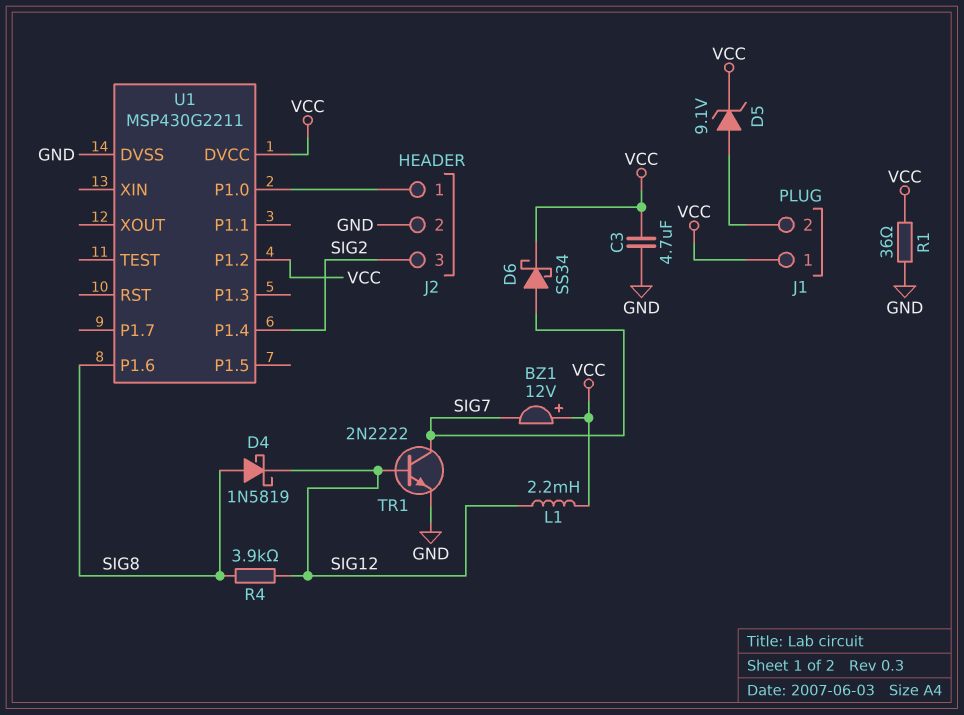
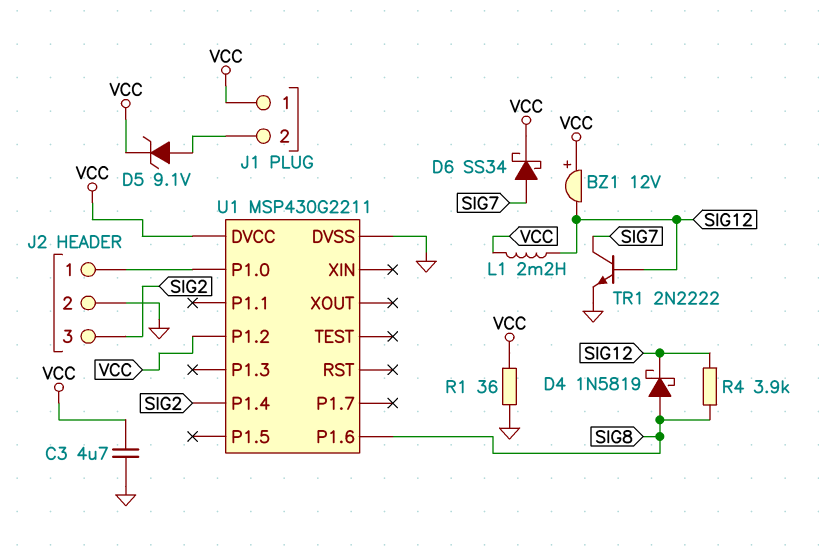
BZ1: buzzer 12V (plus VCC, minus SIG7) -> buzzer 12V (plus VCC, minus SIG12)

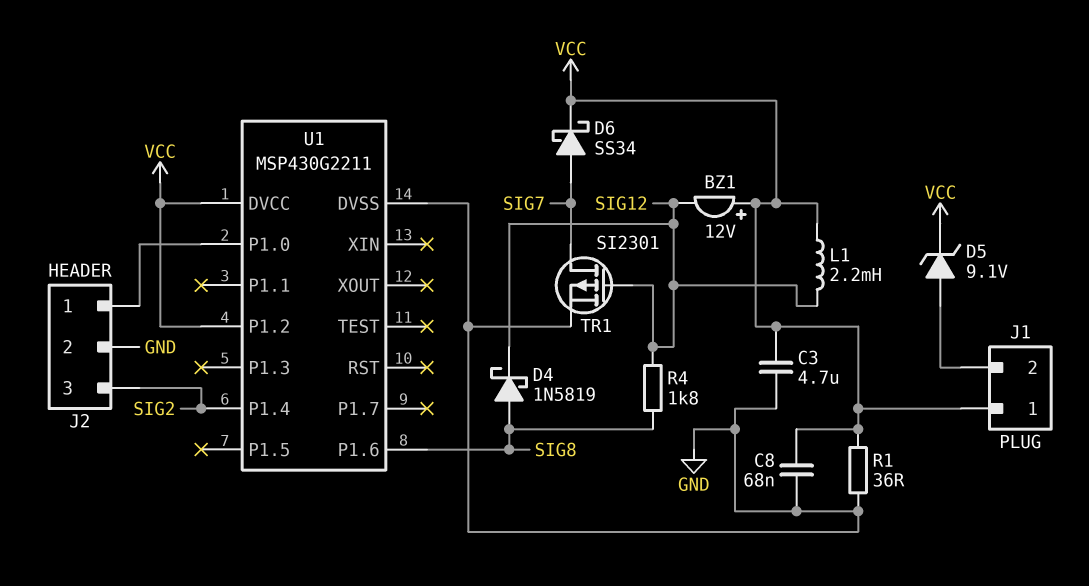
C8: none -> 68nF (GND, VCC)
R4: 3.9k (SIG8, SIG12) -> 1.8k (SIG8, SIG12)
TR1: NPN 2N2222 (B SIG12, C SIG7, E GND) -> PMOS SI2301 (G SIG12, D SIG7, S GND)

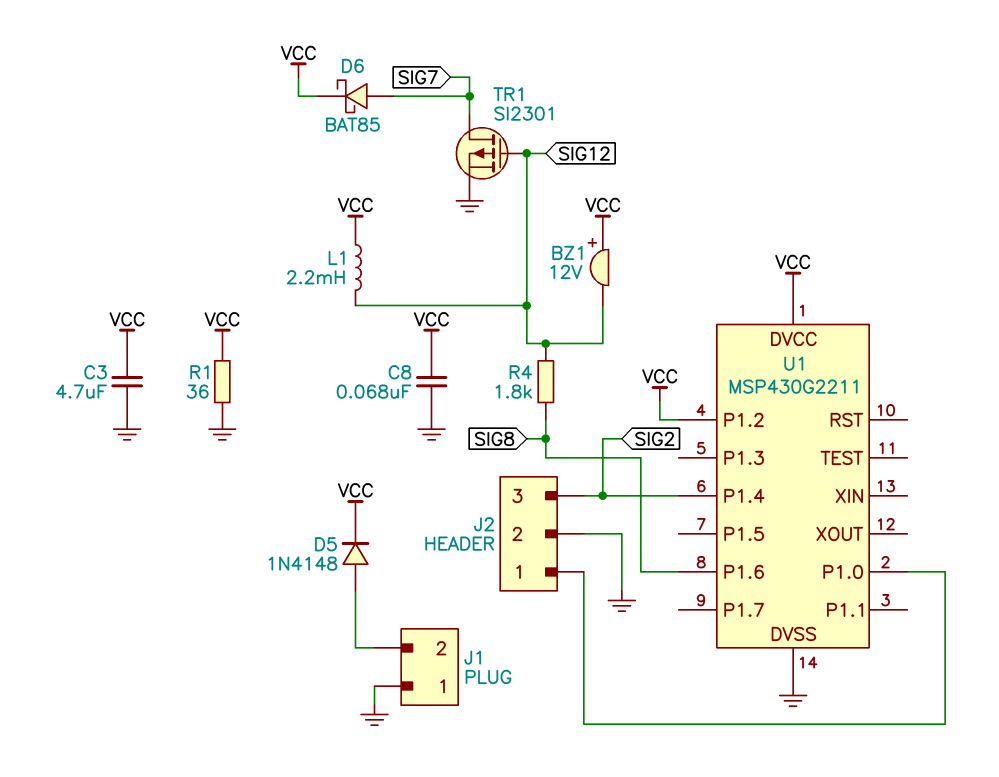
D4: schottky 1N5819 (A SIG8, K SIG12) -> none
D5: zener 9.1V (A J1/2, K VCC) -> diode 1N4148 (A J1/2, K VCC)
D6: schottky SS34 (A SIG7, K VCC) -> schottky BAT85 (A SIG7, K VCC)
J1 pin 1: VCC -> GND

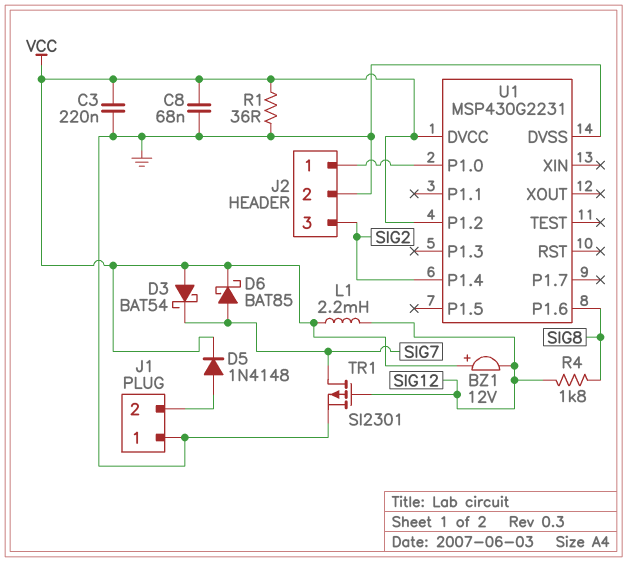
C3: 4.7uF (GND, VCC) -> 220nF (GND, VCC)
D3: none -> schottky BAT54 (A VCC, K SIG7)
U1: MSP430G2211 -> MSP430G2231

